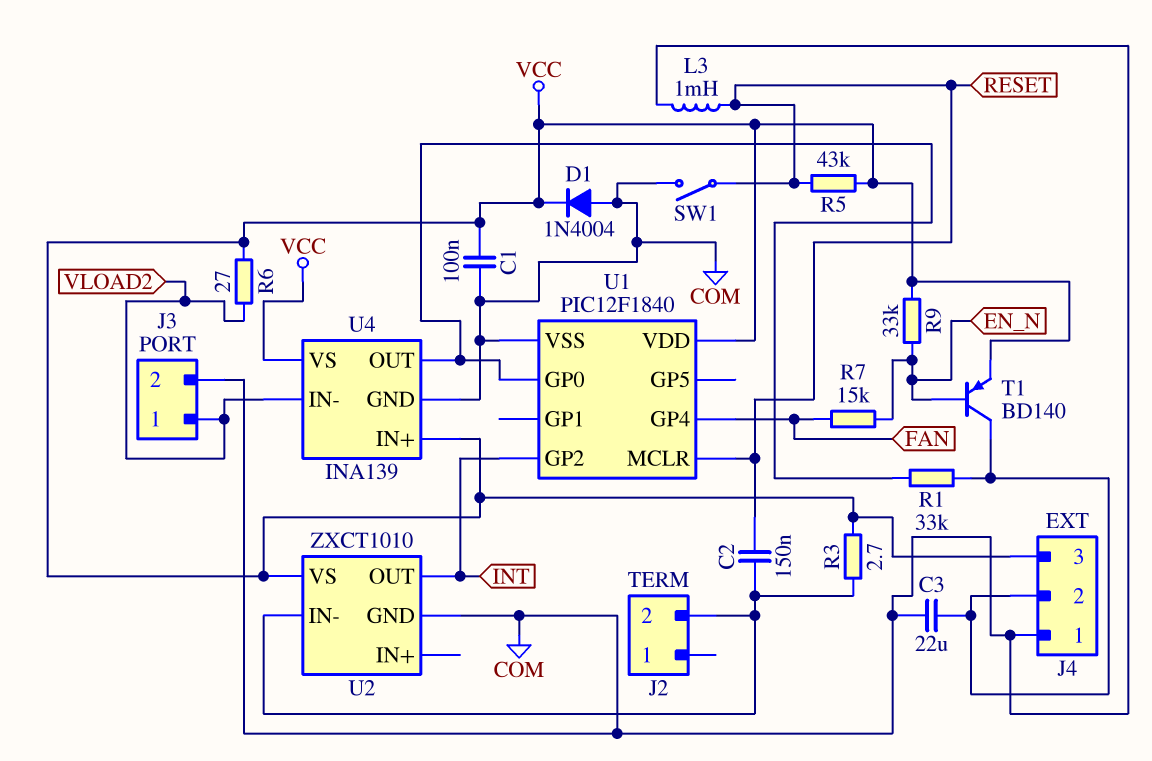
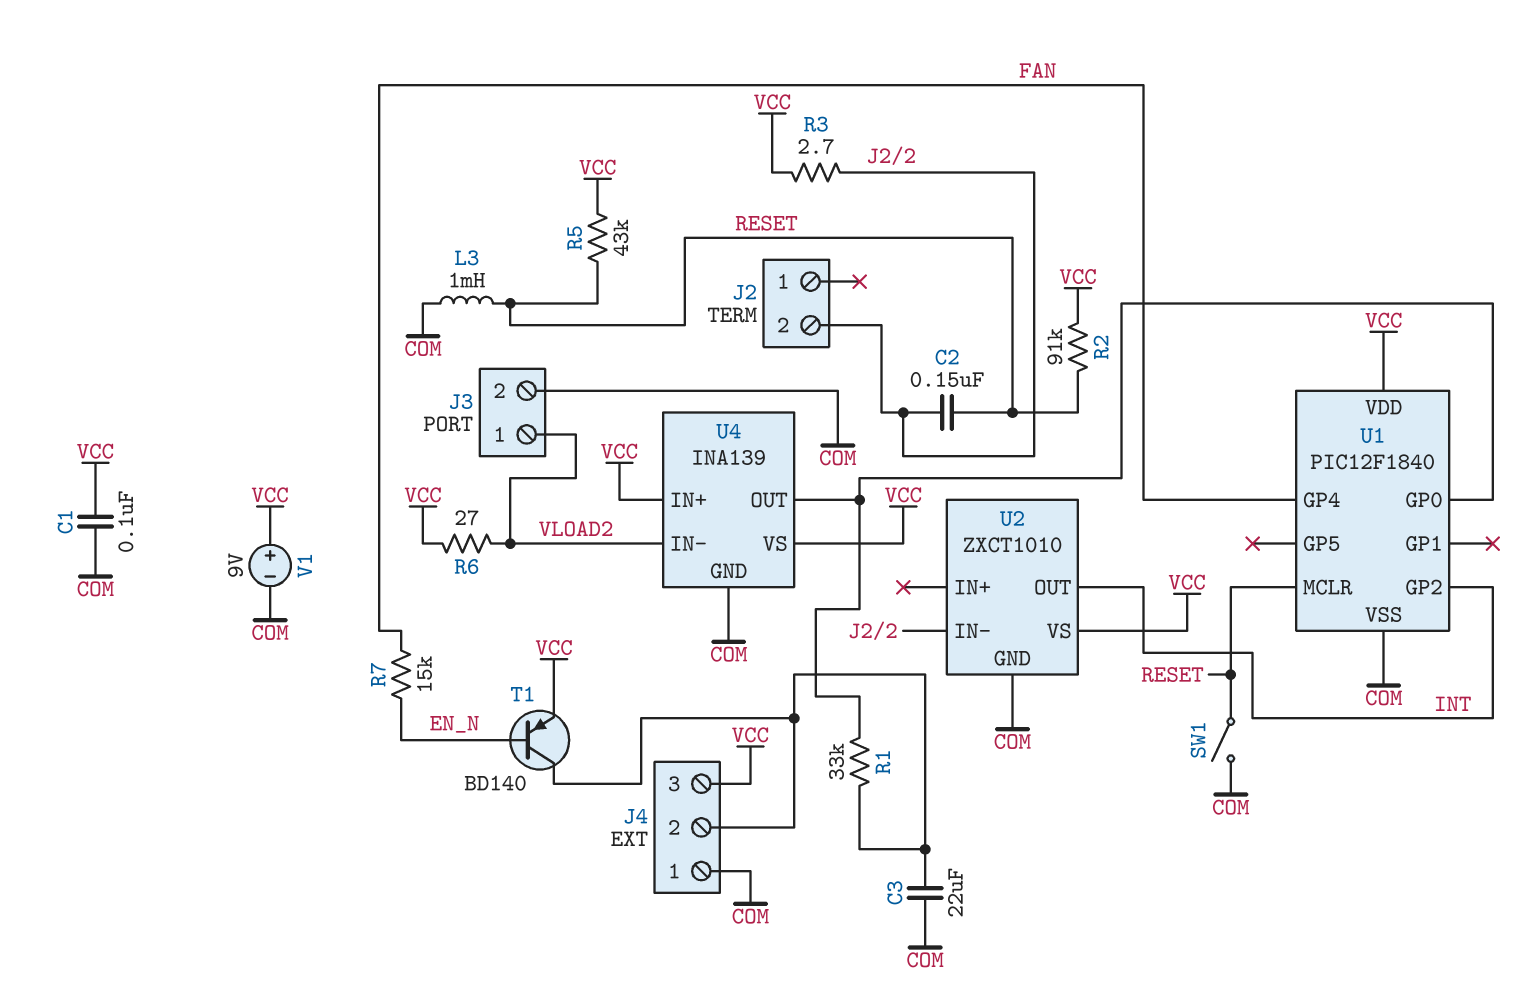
D1: diode 1N4004 (A COM, K VCC) -> none
R2: none -> 91k (RESET, VCC)
R9: 33k (EN_N, VCC) -> none
V1: none -> 9V (plus VCC, minus COM)

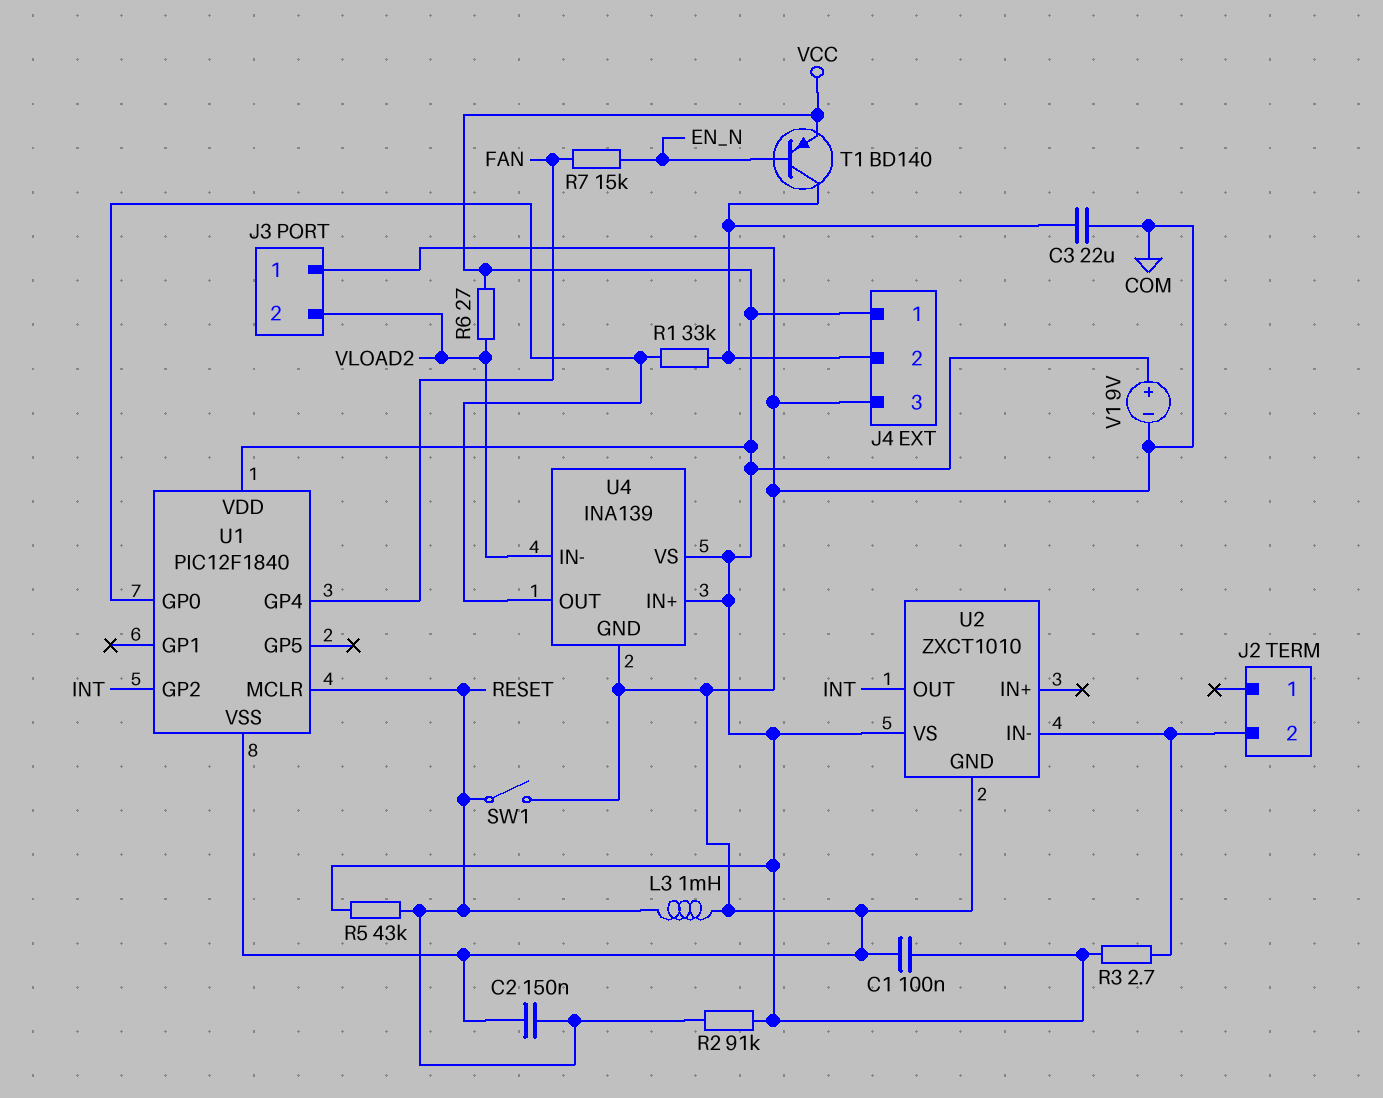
C2: 150nF (J2/2, RESET) -> 150nF (COM, RESET)
J3 pin 1: VLOAD2 -> COM
J3 pin 2: COM -> VLOAD2
J4 pin 1: COM -> VCC
J4 pin 3: VCC -> COM

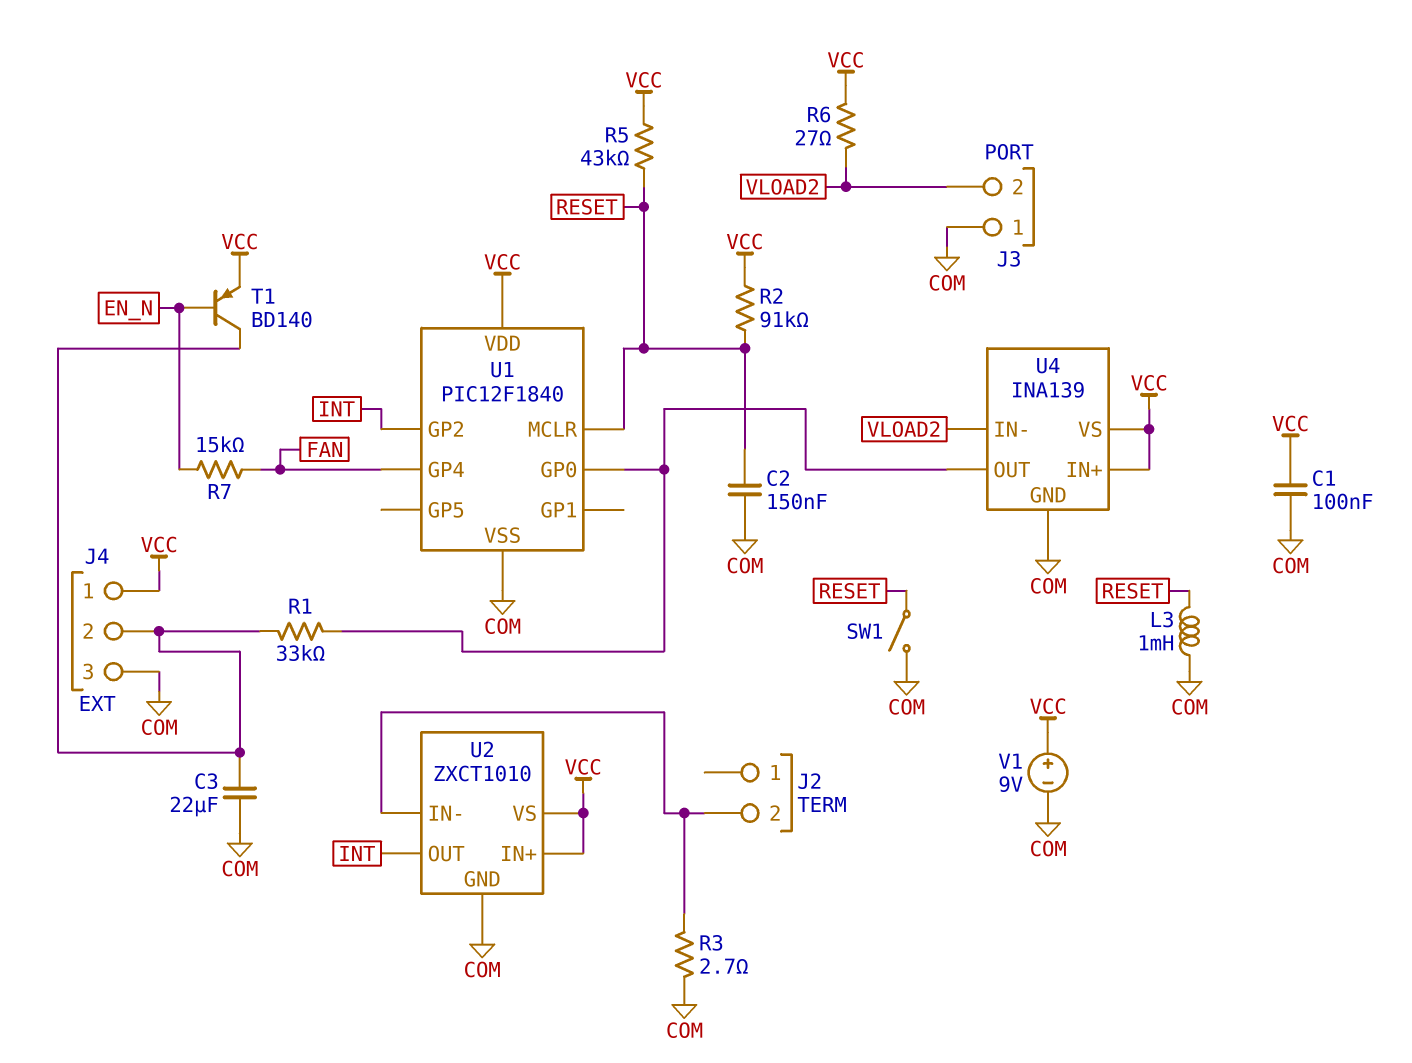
R3: 2.7 (J2/2, VCC) -> 2.7 (COM, J2/2)
U2 pin IN+: none -> VCC

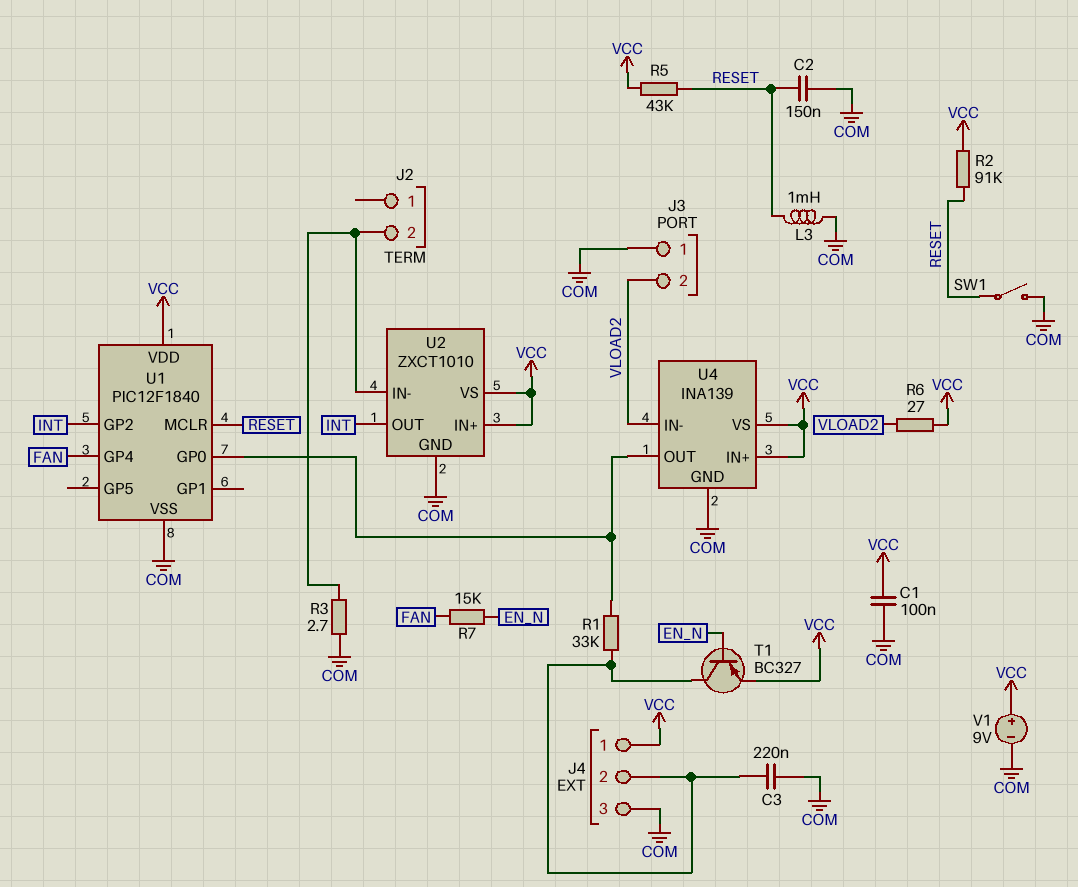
C3: 22uF (COM, J4/2) -> 220nF (COM, J4/2)
T1: PNP BD140 (B EN_N, C J4/2, E VCC) -> PNP BC327 (B EN_N, C J4/2, E VCC)

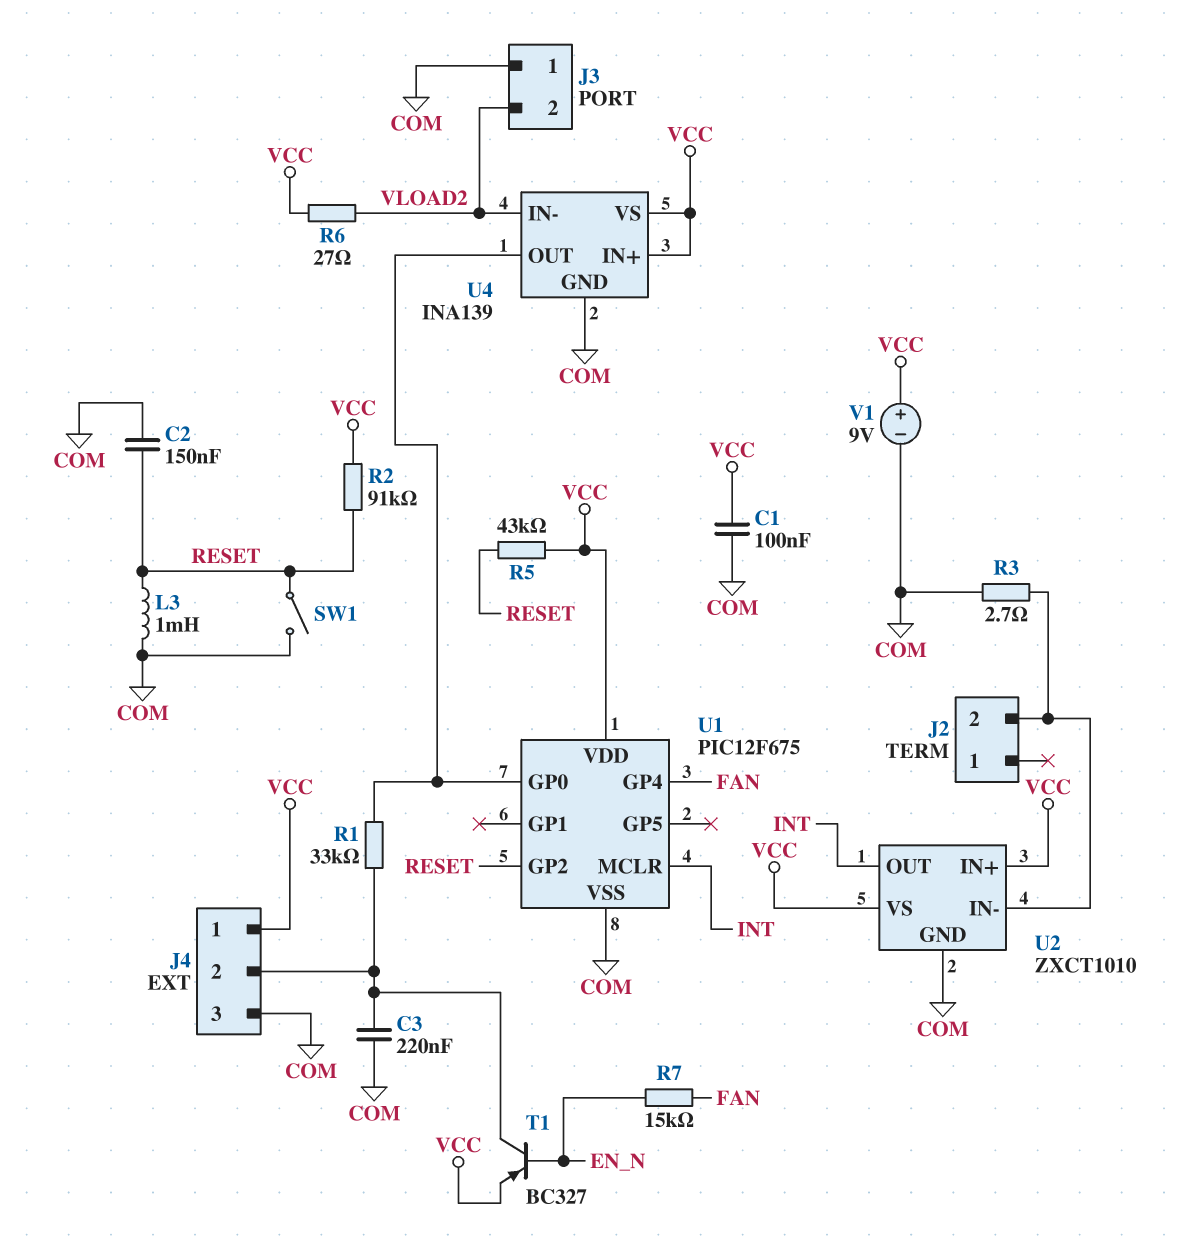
U1: PIC12F1840 -> PIC12F675
U1 pin GP2: INT -> RESET
U1 pin MCLR: RESET -> INT

